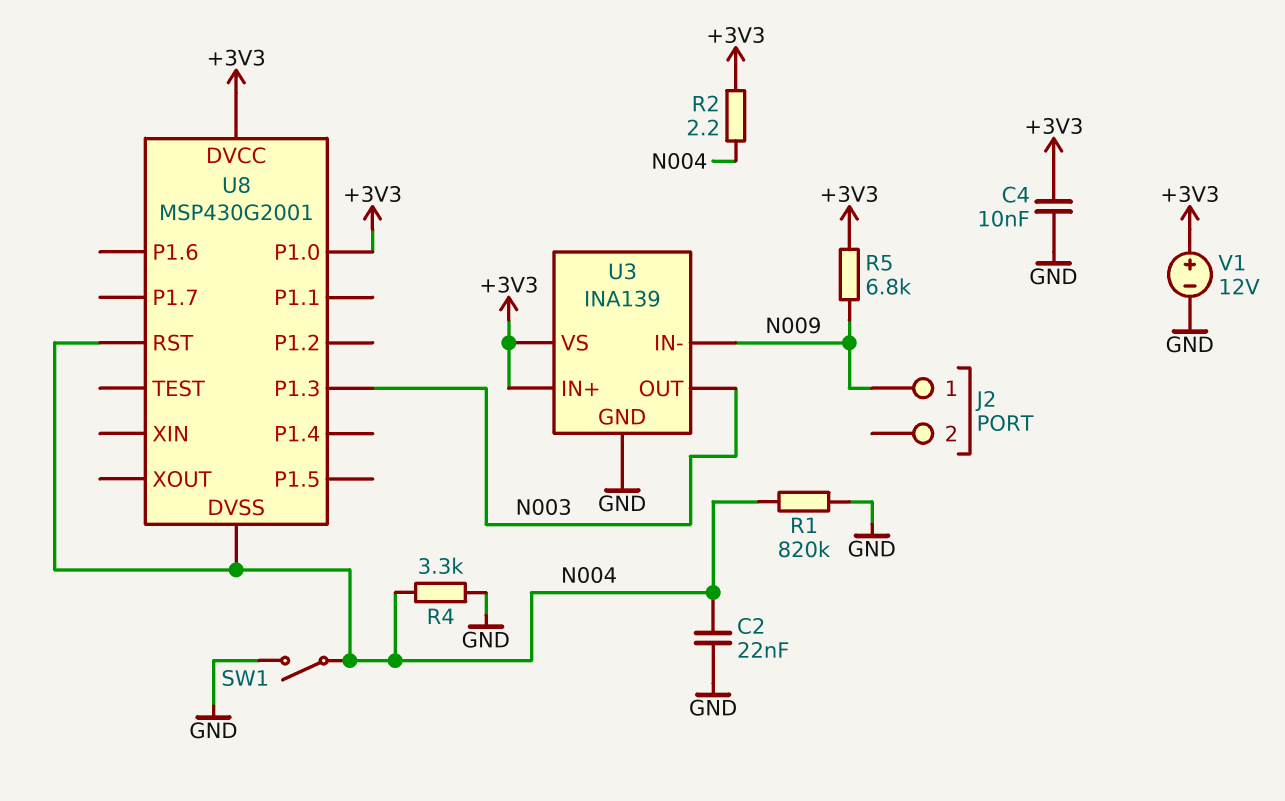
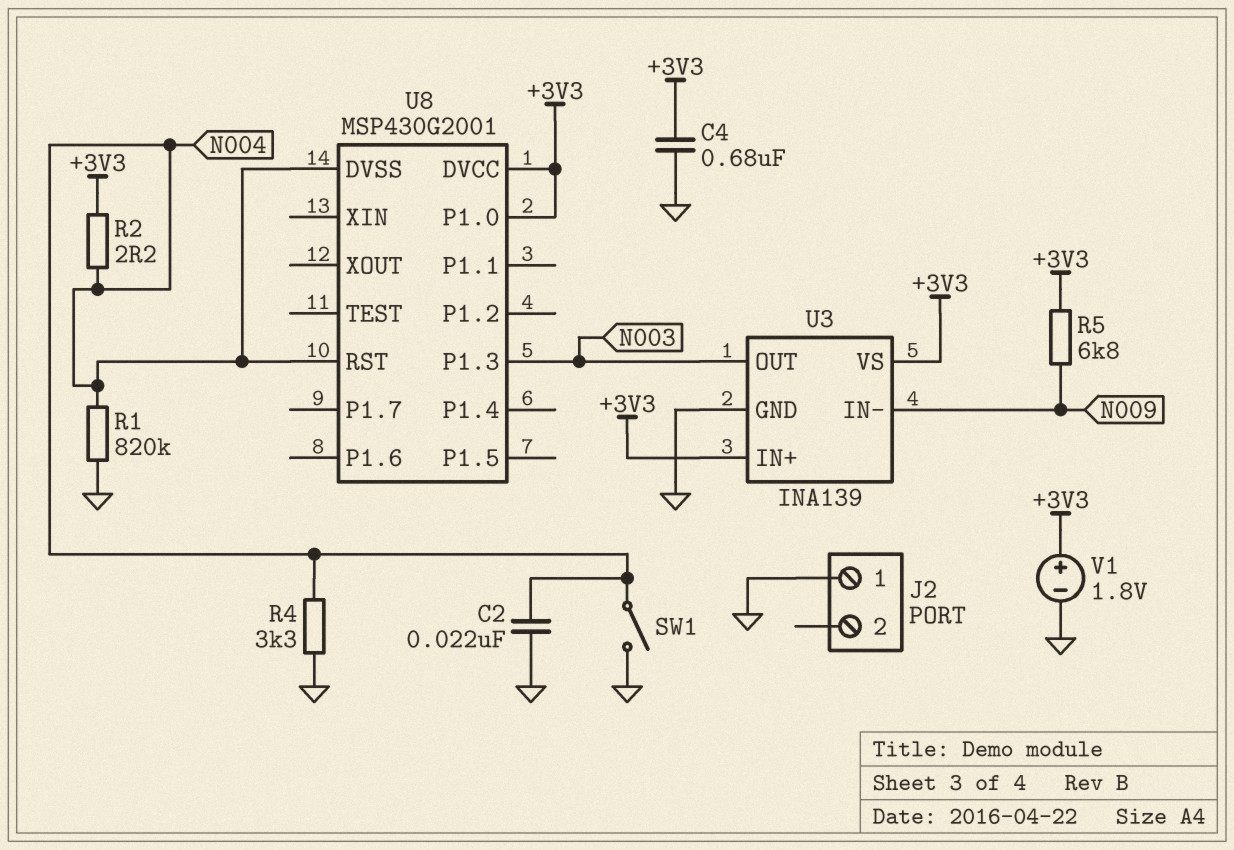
C4: 10nF (+3V3, GND) -> 680nF (+3V3, GND)
J2 pin 1: N009 -> GND
V1: 12V (plus +3V3, minus GND) -> 1.8V (plus +3V3, minus GND)

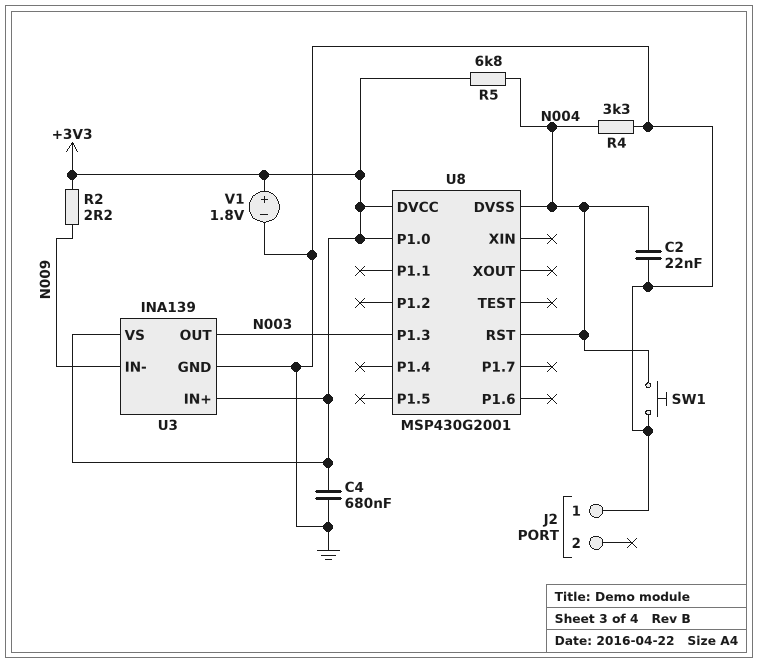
R1: 820k (GND, N004) -> none
R2: 2.2 (+3V3, N004) -> 2.2 (+3V3, N009)
R5: 6.8k (+3V3, N009) -> 6.8k (+3V3, N004)
SW1: switch (GND, N004) -> button (GND, N004)

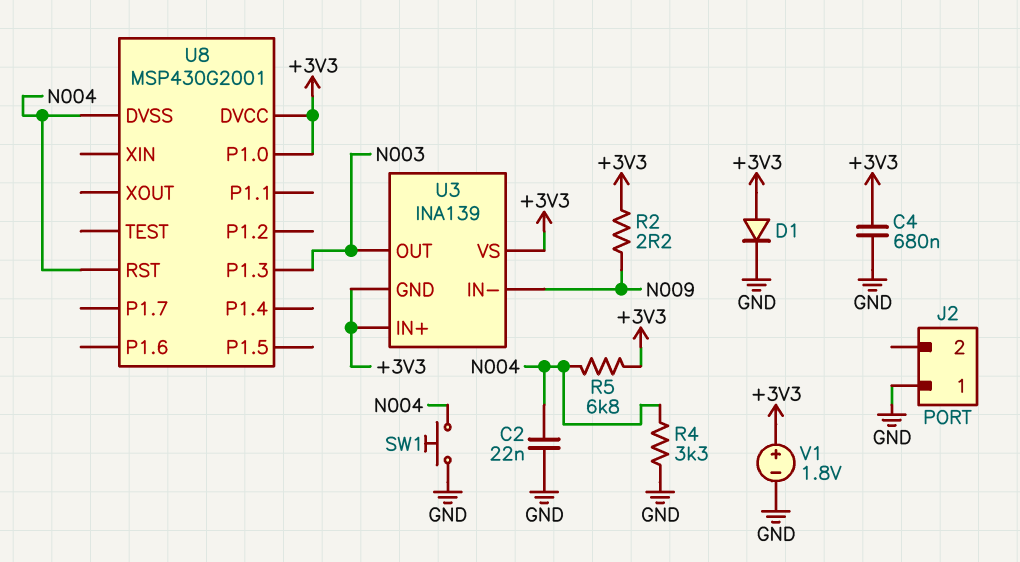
D1: none -> diode (A +3V3, K GND)
U3 pin GND: GND -> +3V3

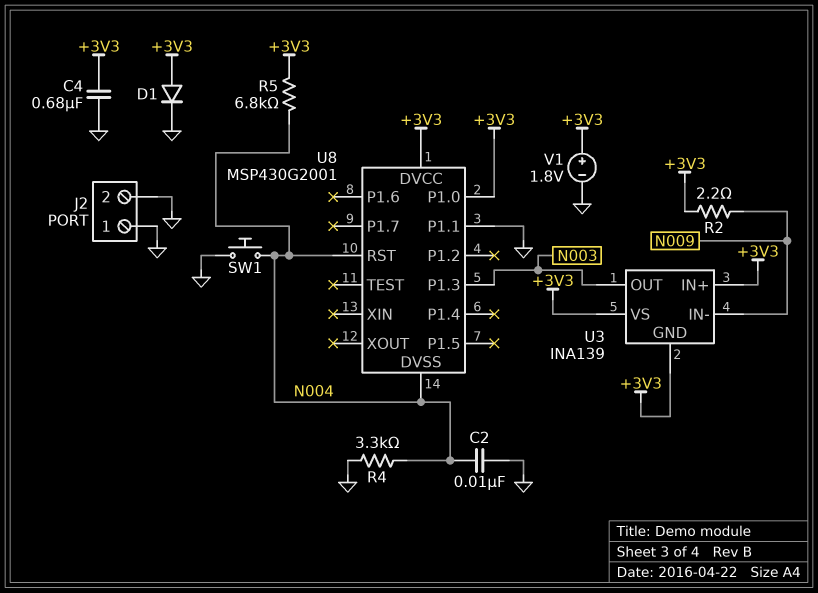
C2: 22nF (GND, N004) -> 10nF (GND, N004)
J2 pin 2: none -> GND
U8 pin P1.1: none -> GND

